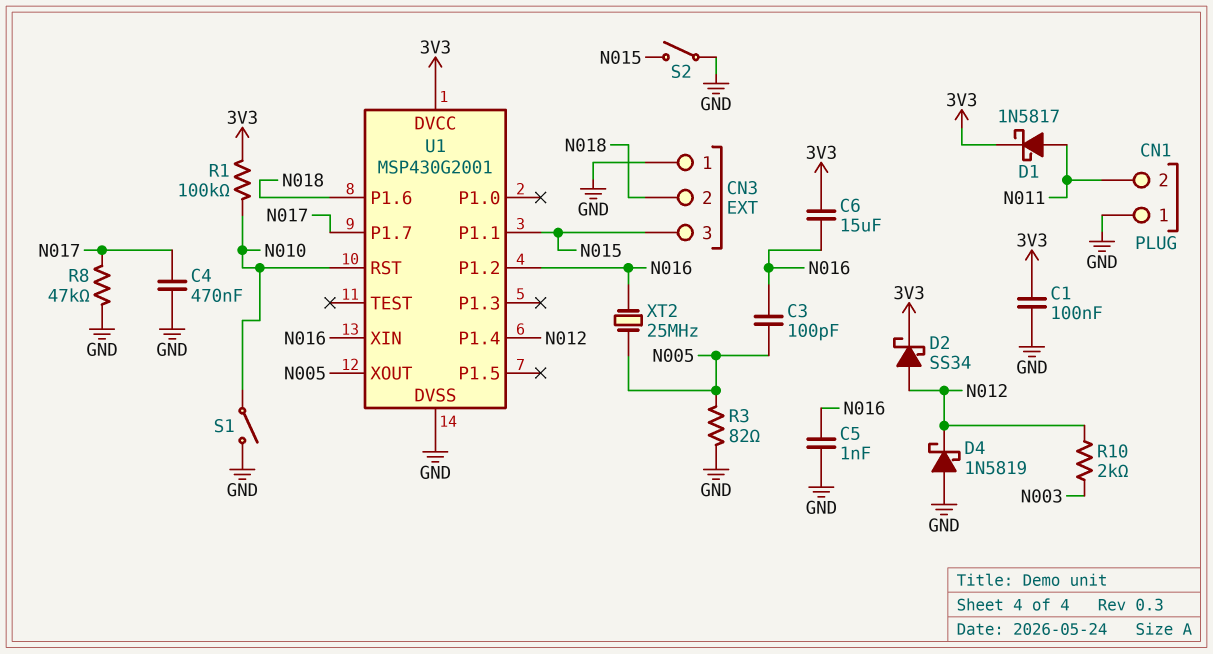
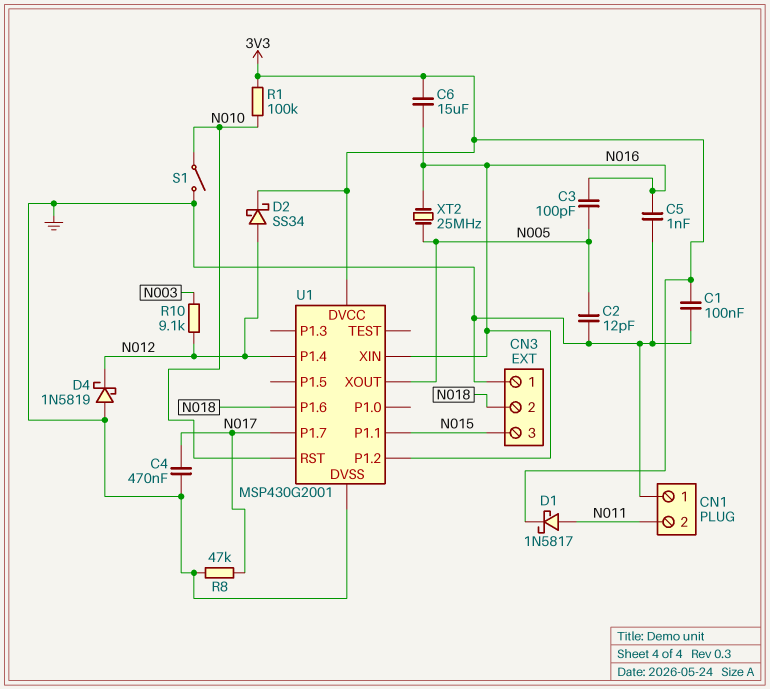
C2: none -> 12pF (GND, N005)
R3: 82 (GND, N005) -> none
R10: 2k (N003, N012) -> 9.1k (N003, N012)
S2: switch (GND, N015) -> none

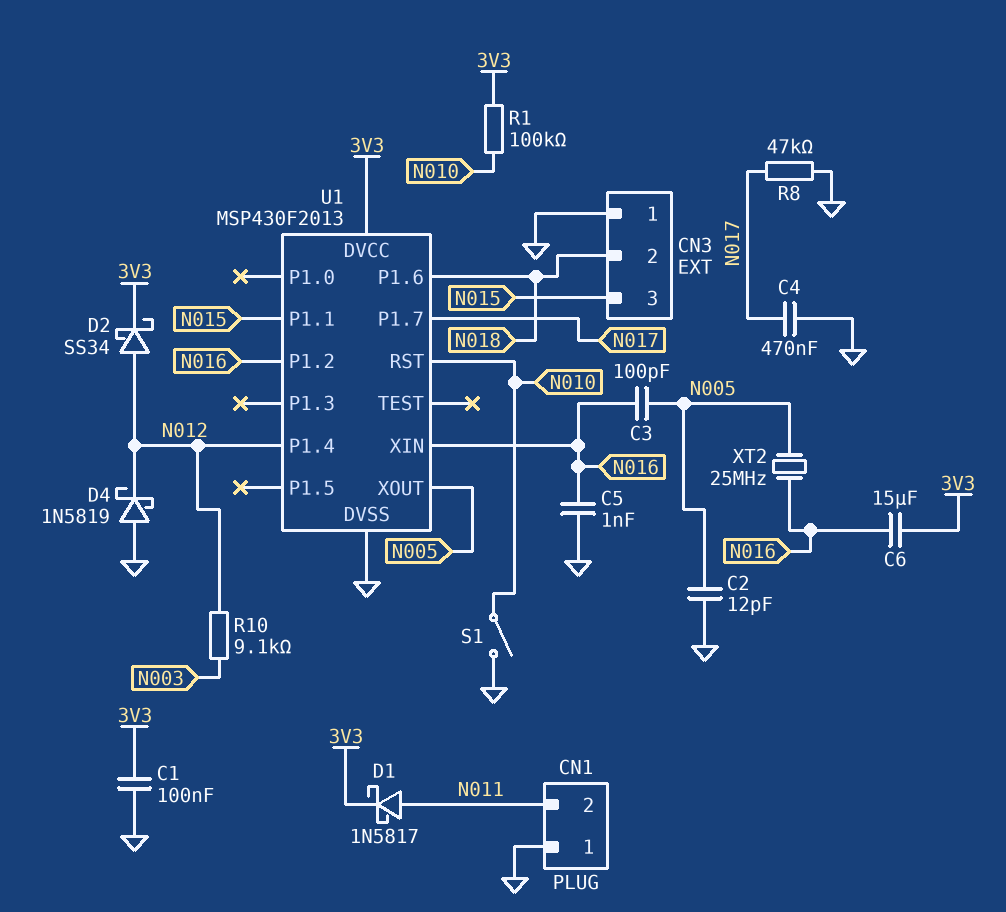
U1: MSP430G2001 -> MSP430F2013

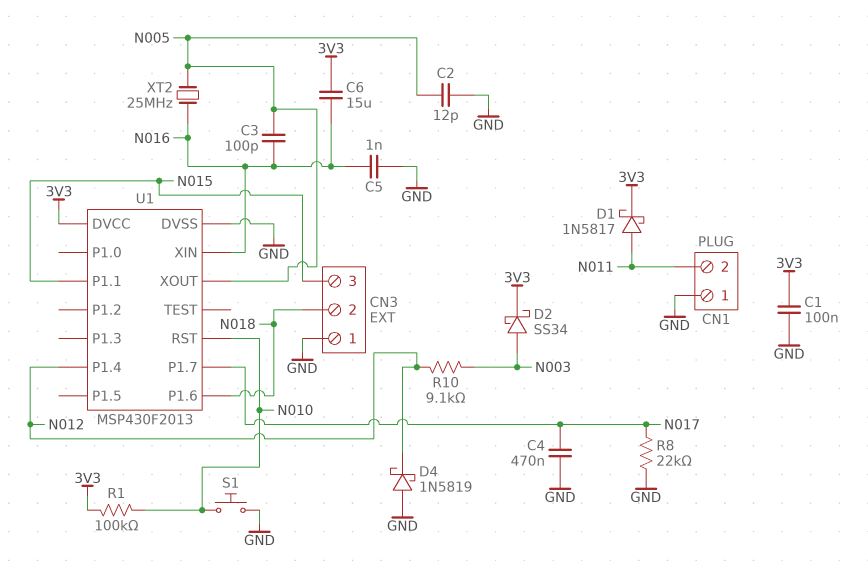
D2: schottky SS34 (A N012, K 3V3) -> schottky SS34 (A N003, K 3V3)
R8: 47k (GND, N017) -> 22k (GND, N017)
S1: switch (GND, N010) -> button (GND, N010)
U1 pin P1.2: N016 -> none

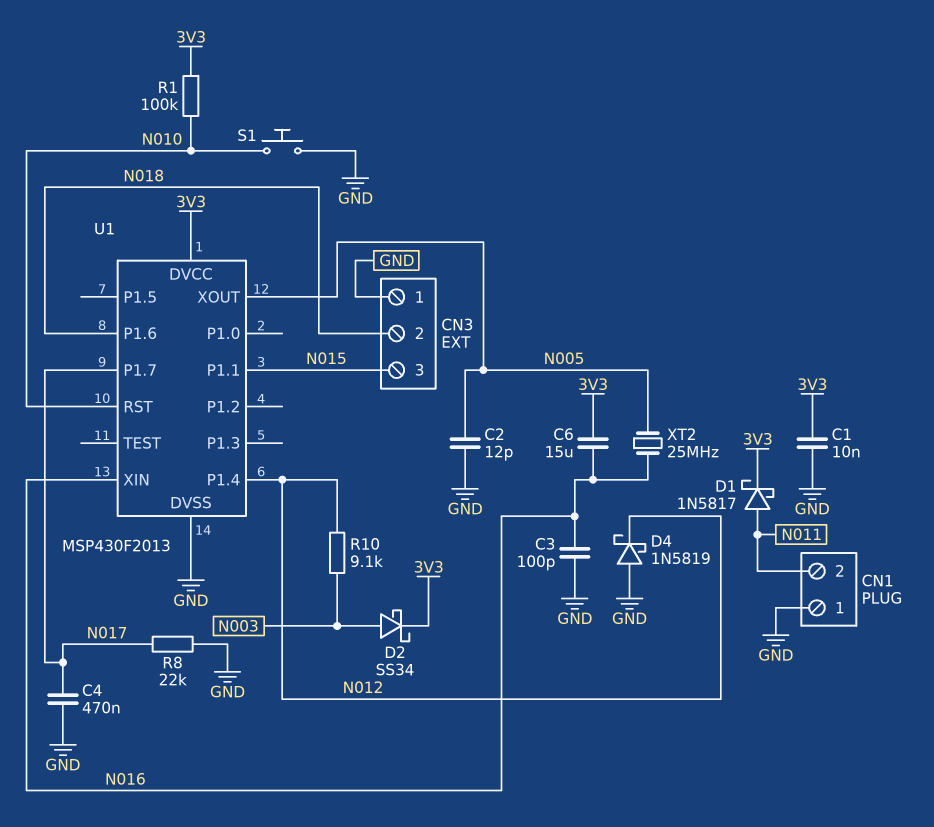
C1: 100nF (3V3, GND) -> 10nF (3V3, GND)
C3: 100pF (N005, N016) -> 100pF (GND, N016)
C5: 1nF (GND, N016) -> none

